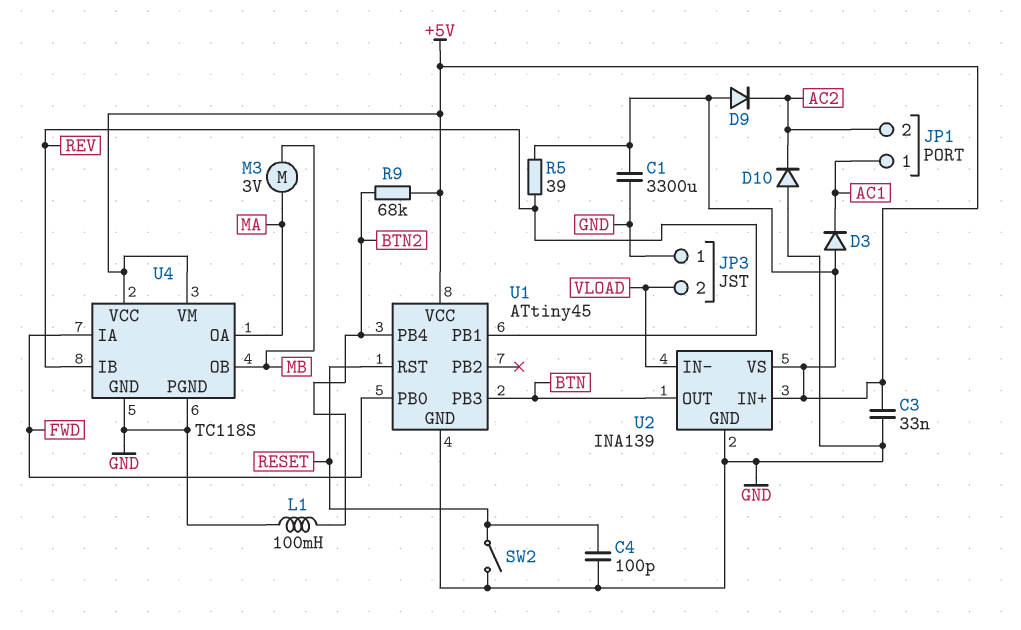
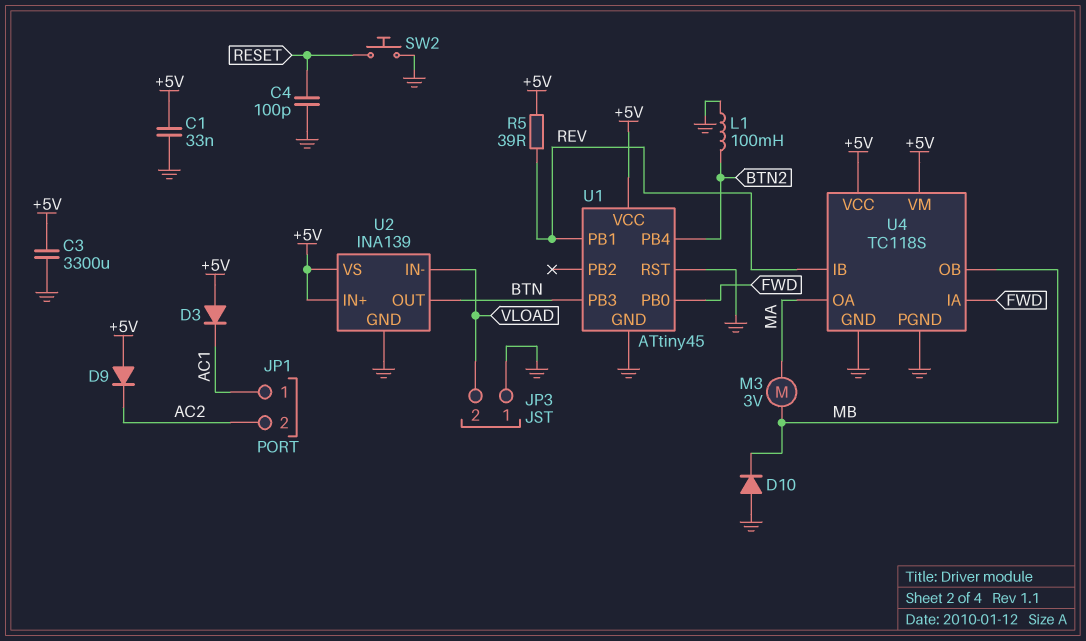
C1: 3300uF (+5V, GND) -> 33nF (+5V, GND)
C3: 33nF (+5V, GND) -> 3300uF (+5V, GND)
D10: diode (A GND, K AC2) -> diode (A GND, K MB)
R9: 68k (+5V, BTN2) -> none
SW2: switch (GND, RESET) -> button (GND, RESET)
U1 pin RST: RESET -> GND

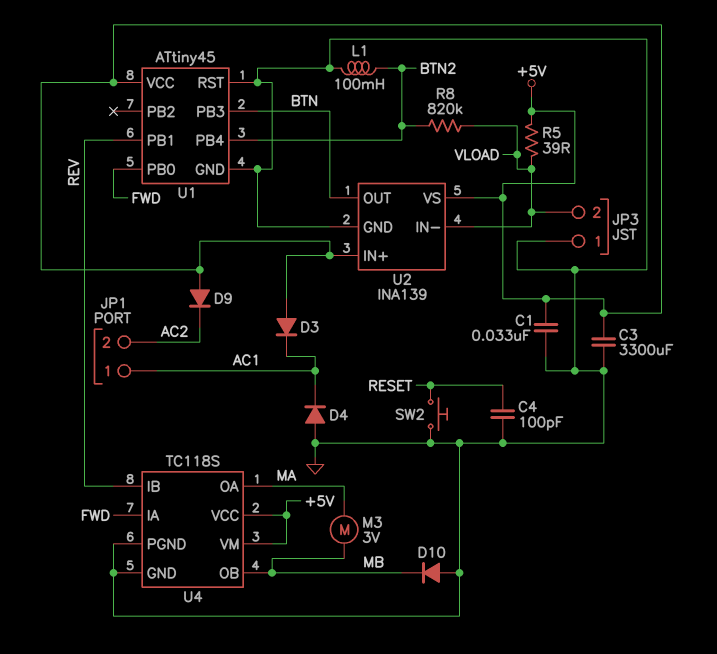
D4: none -> diode (A GND, K AC1)
R5: 39 (+5V, REV) -> 39 (+5V, VLOAD)
R8: none -> 820k (BTN2, VLOAD)

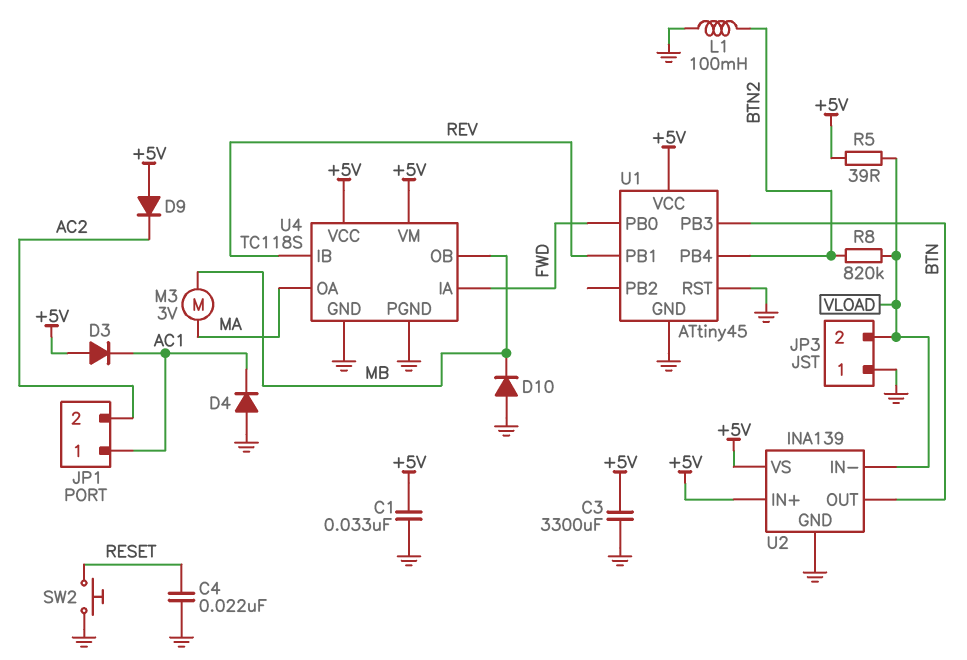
C4: 100pF (GND, RESET) -> 22nF (GND, RESET)

